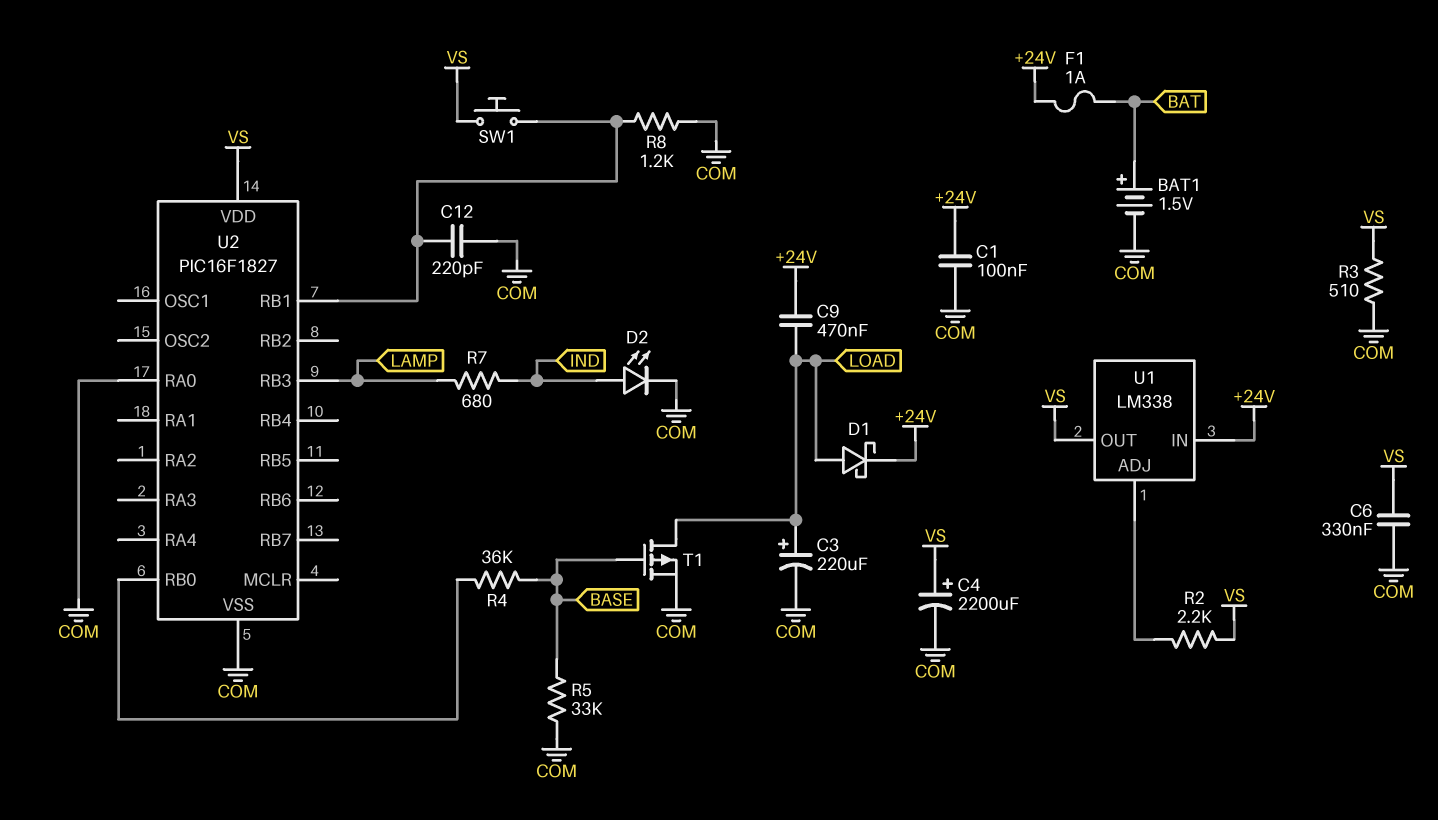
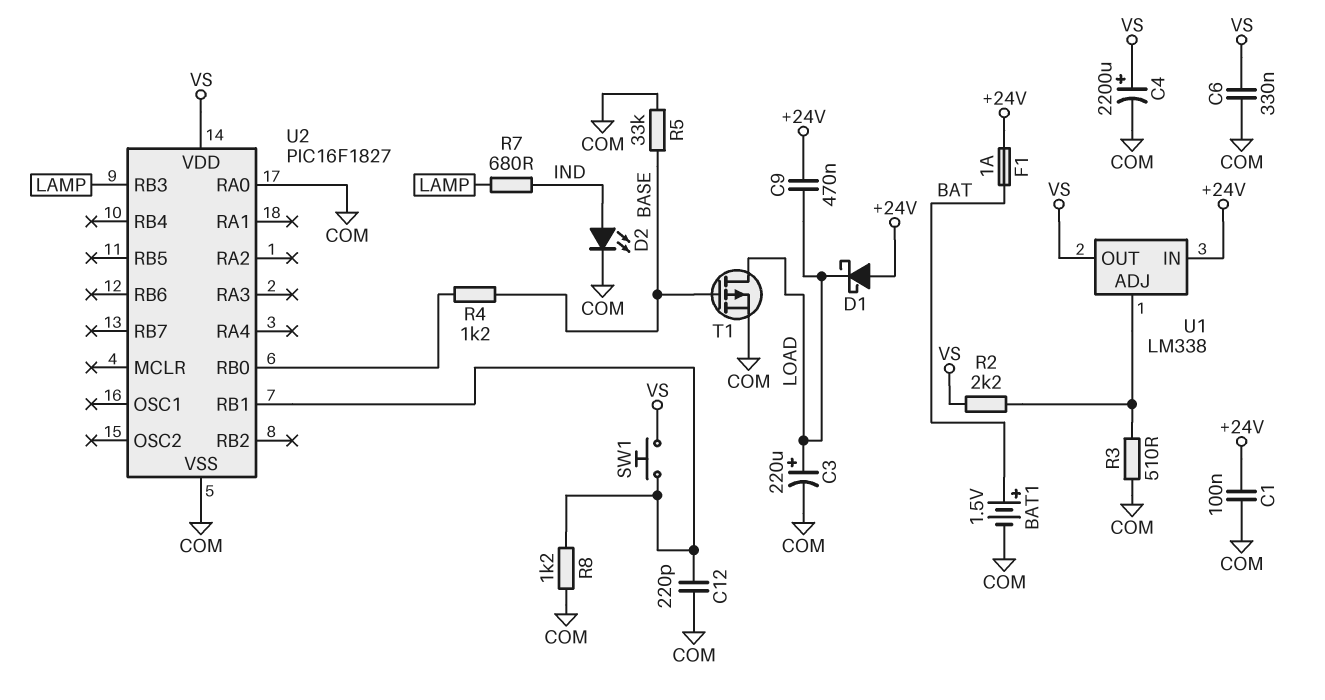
D1: schottky (A LOAD, K +24V) -> schottky (A +24V, K LOAD)
R3: 510 (COM, VS) -> 510 (COM, U1/ADJ)
R4: 36k (BASE, U2/RB0) -> 1.2k (BASE, U2/RB0)

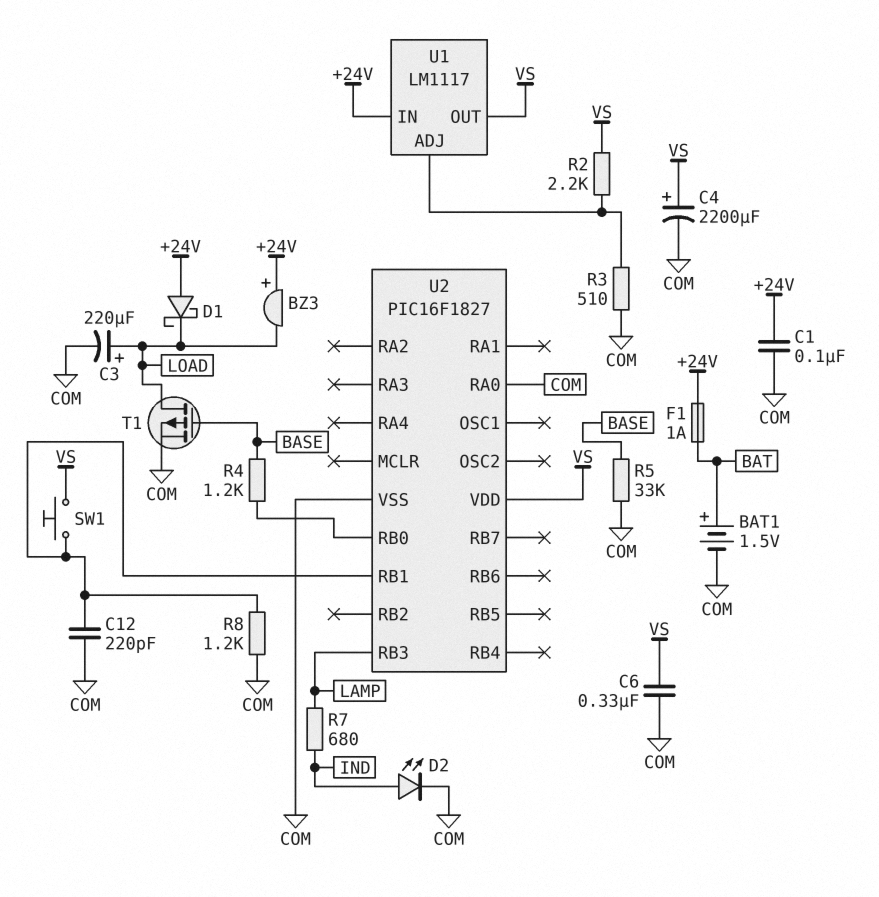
BZ3: none -> buzzer (plus +24V, minus LOAD)
C9: 470nF (+24V, LOAD) -> none
U1: LM338 -> LM1117

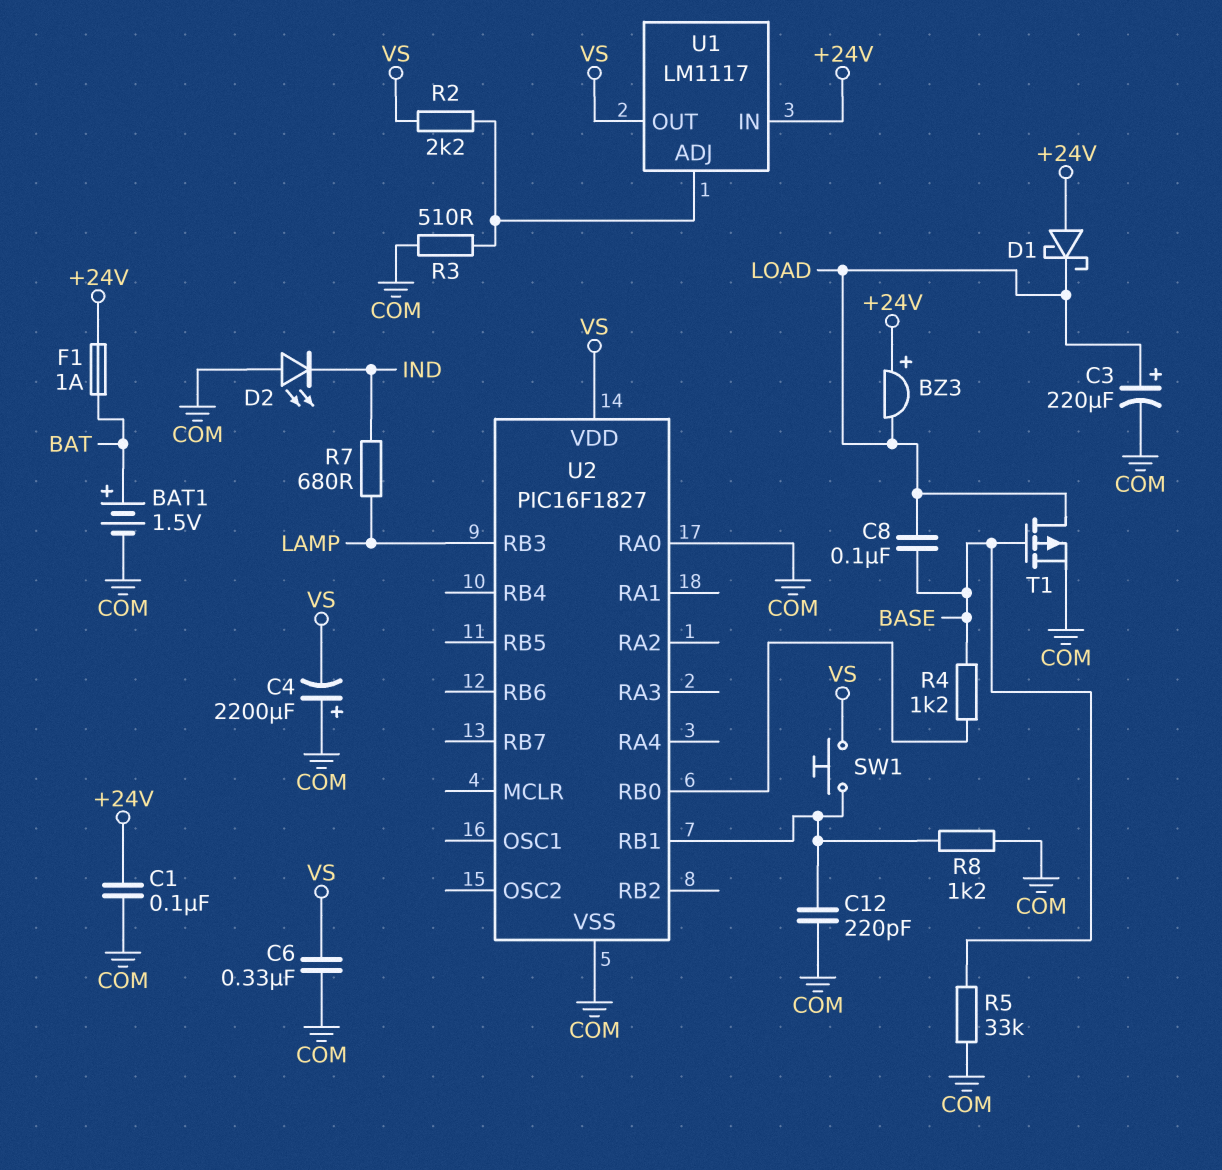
C4: 2200uF (plus VS, minus COM) -> 2200uF (plus COM, minus VS)
C8: none -> 100nF (BASE, LOAD)
D2: LED (A IND, K COM) -> LED (A COM, K IND)

